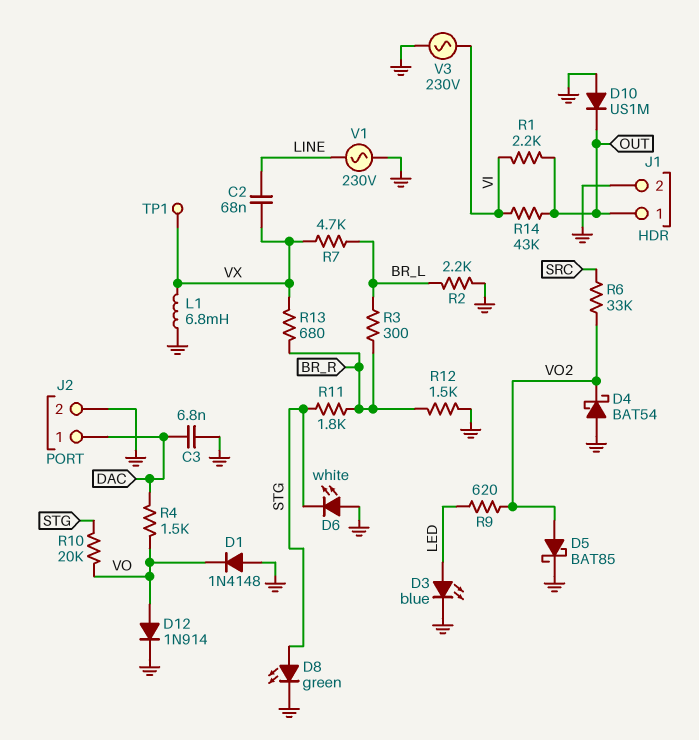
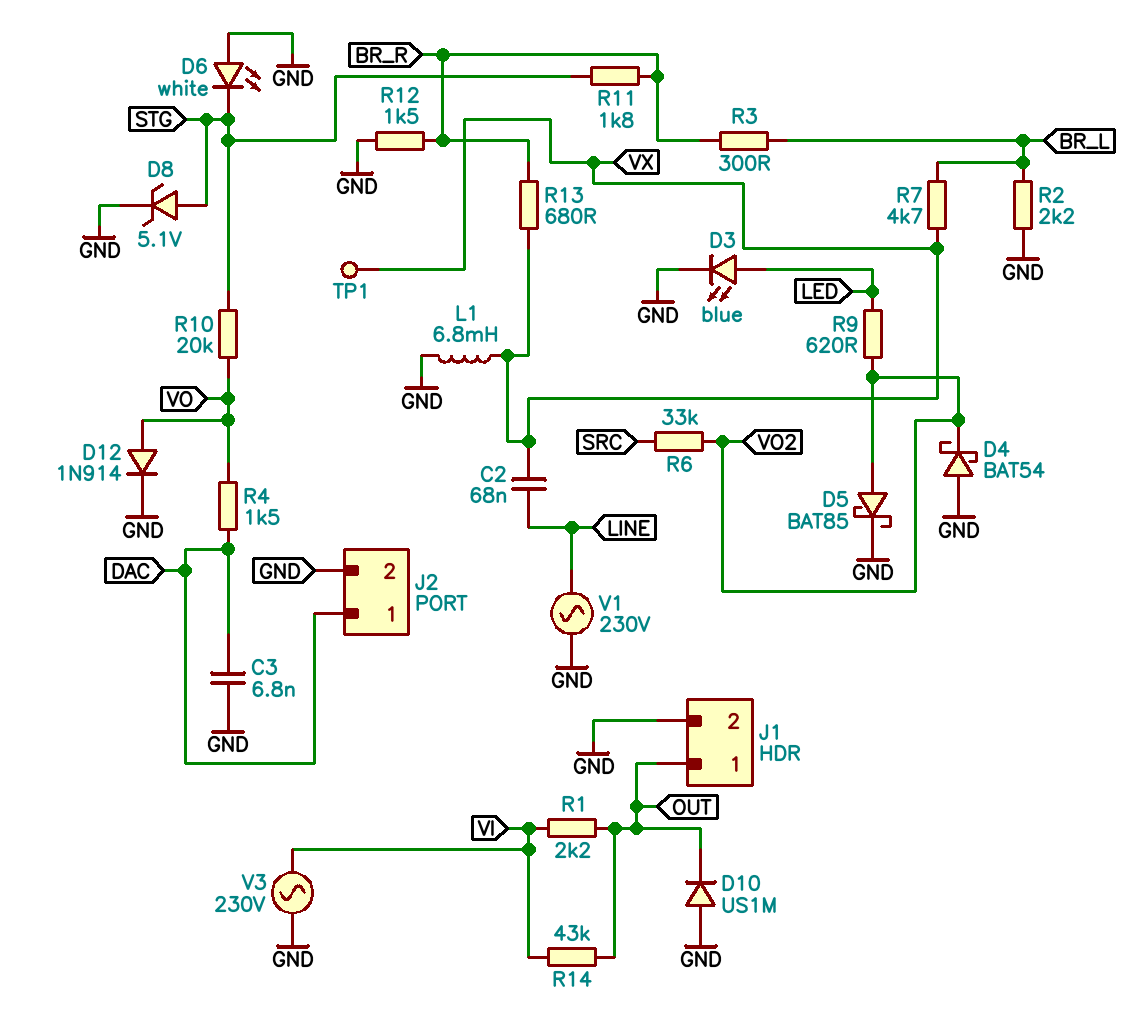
D1: diode 1N4148 (A GND, K VO) -> none
D8: LED green (A STG, K GND) -> zener 5.1V (A STG, K GND)

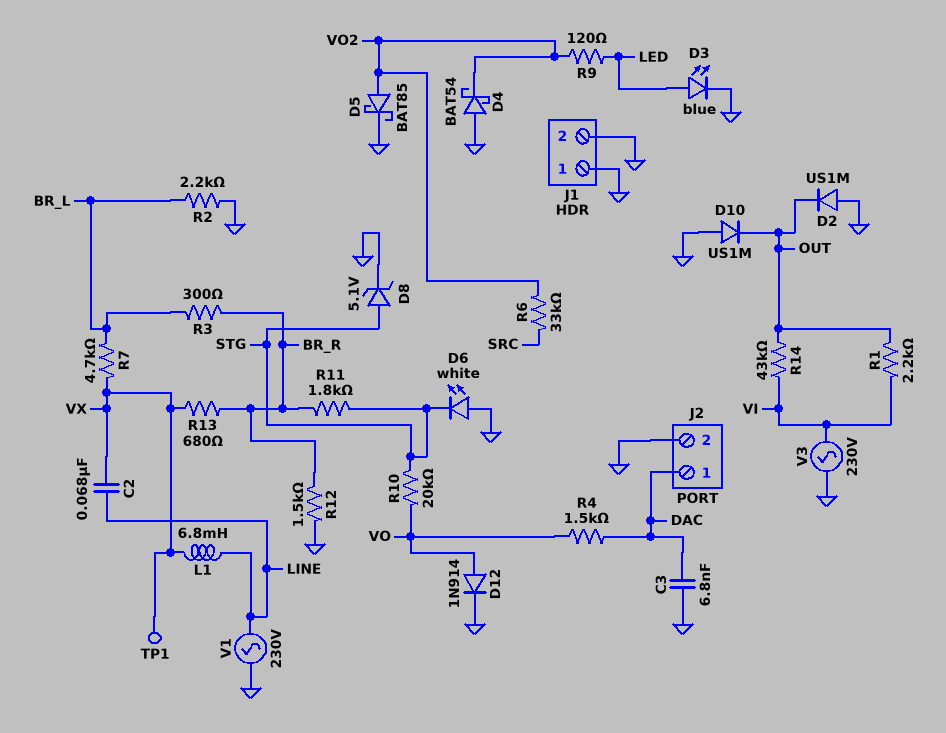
D2: none -> diode US1M (A GND, K OUT)
J1 pin 1: OUT -> GND
L1: 6.8mH (GND, VX) -> 6.8mH (LINE, VX)
R9: 620 (LED, VO2) -> 120 (LED, VO2)

